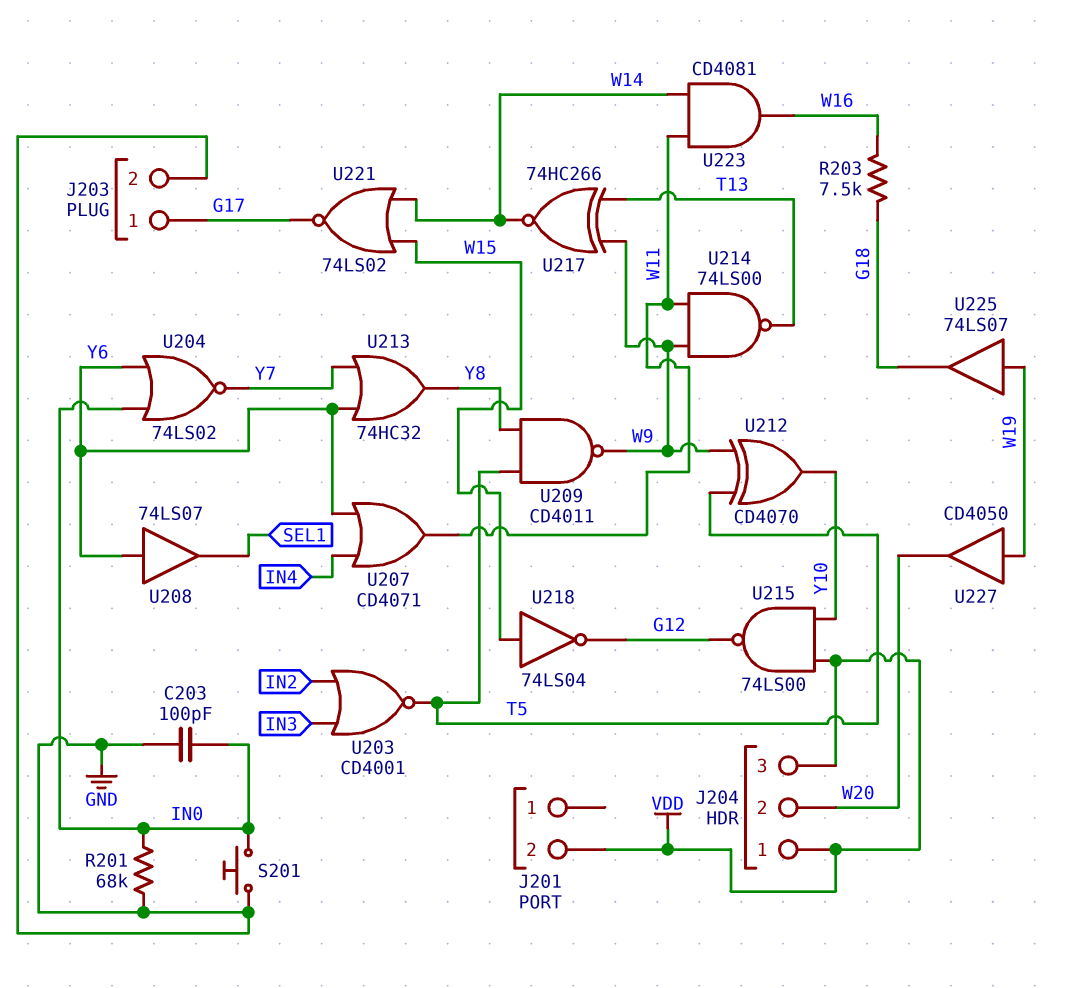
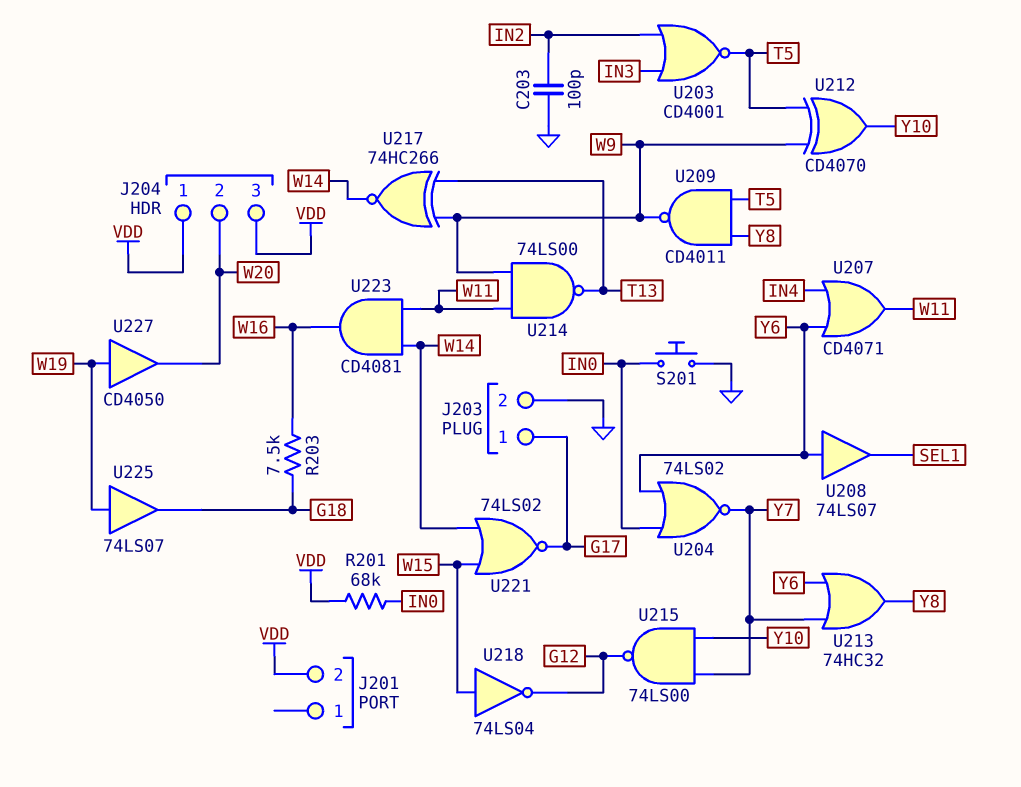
C203: 100pF (GND, IN0) -> 100pF (GND, IN2)
R201: 68k (GND, IN0) -> 68k (IN0, VDD)
U215: NAND 74LS00 (in VDD, in Y10, out G12) -> NAND 74LS00 (in Y7, in Y10, out G12)

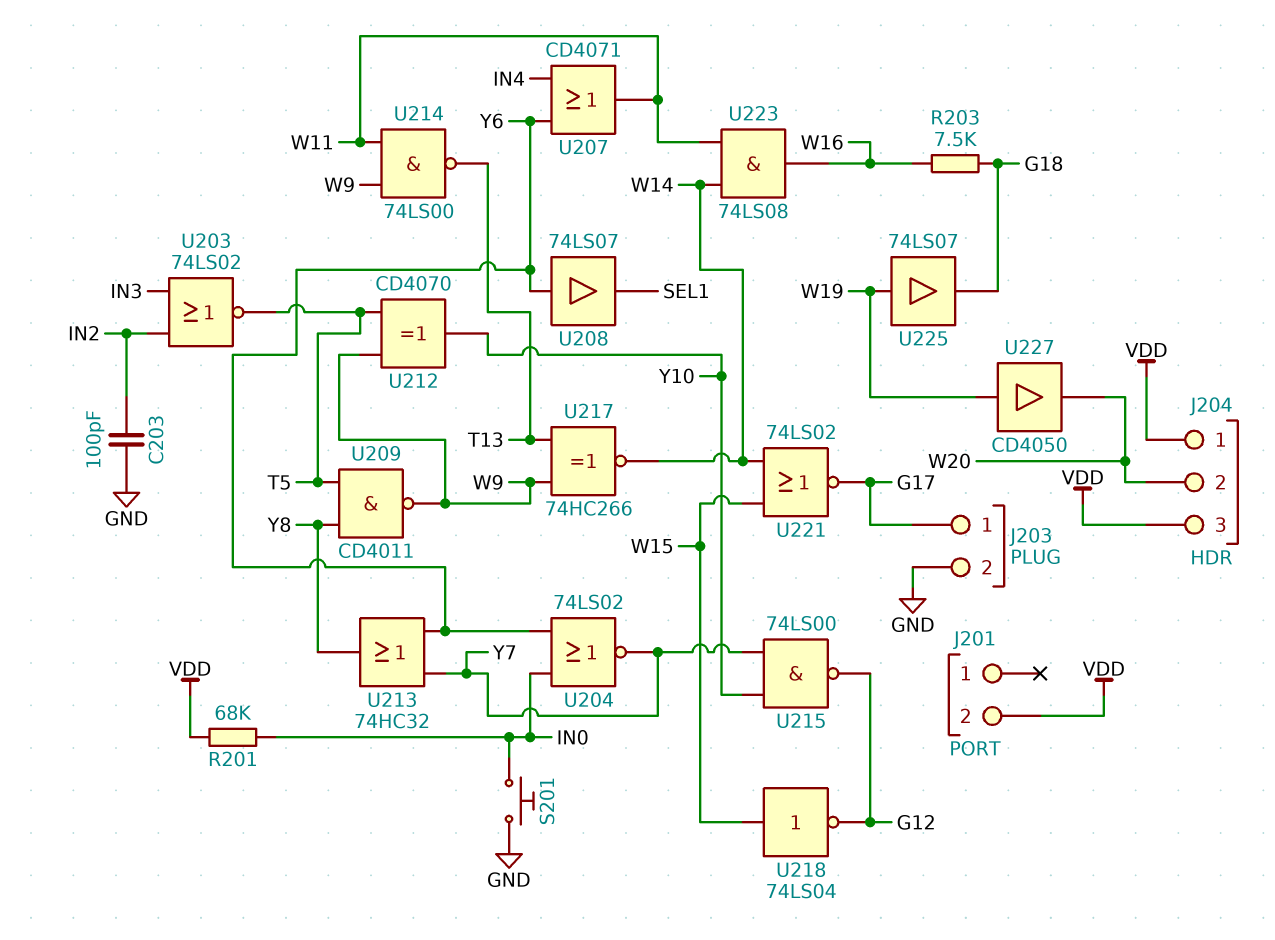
U203: NOR CD4001 (in IN2, in IN3, out T5) -> NOR 74LS02 (in IN2, in IN3, out T5)
U223: AND CD4081 (in W11, in W14, out W16) -> AND 74LS08 (in W11, in W14, out W16)

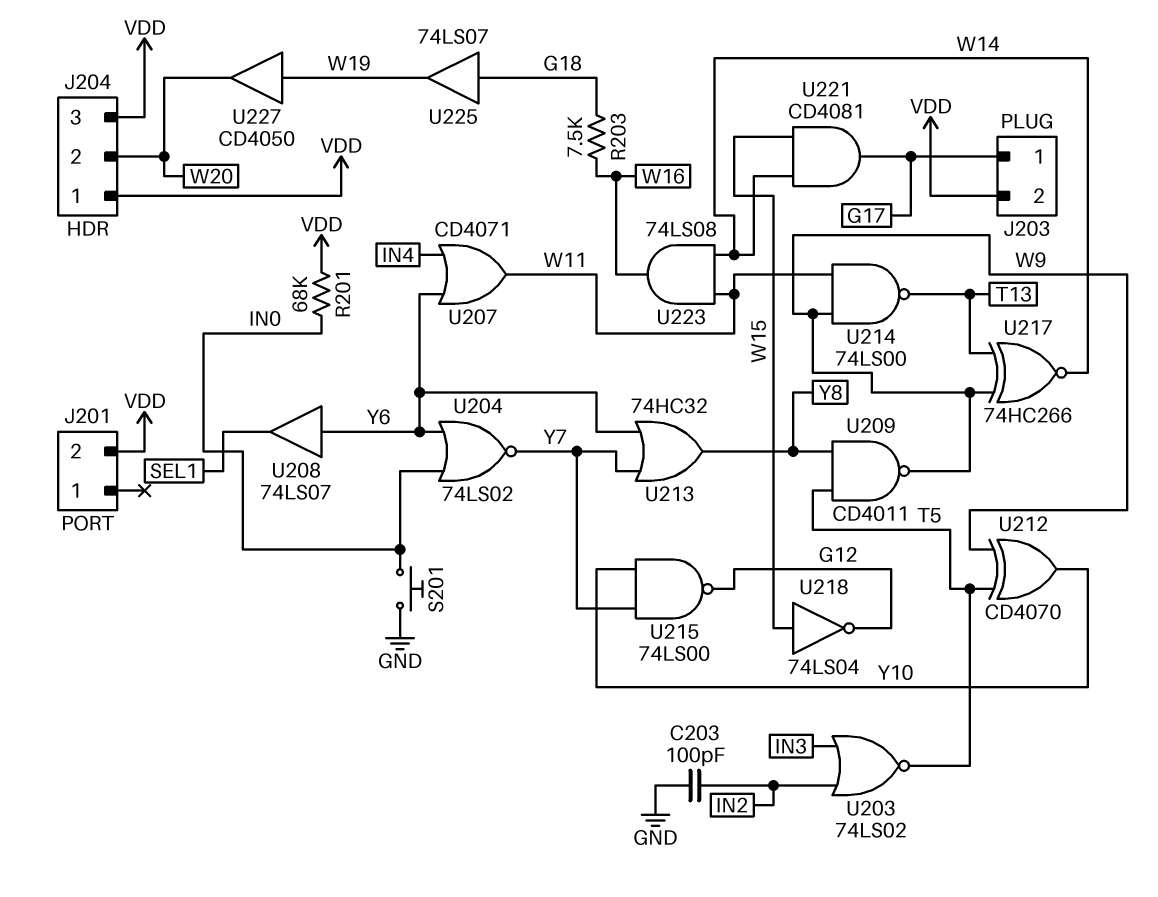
J203 pin 2: GND -> VDD
U221: NOR 74LS02 (in W14, in W15, out G17) -> AND CD4081 (in W14, in W15, out G17)
U225: buffer 74LS07 (in W19, out G18) -> buffer 74LS07 (in G18, out W19)

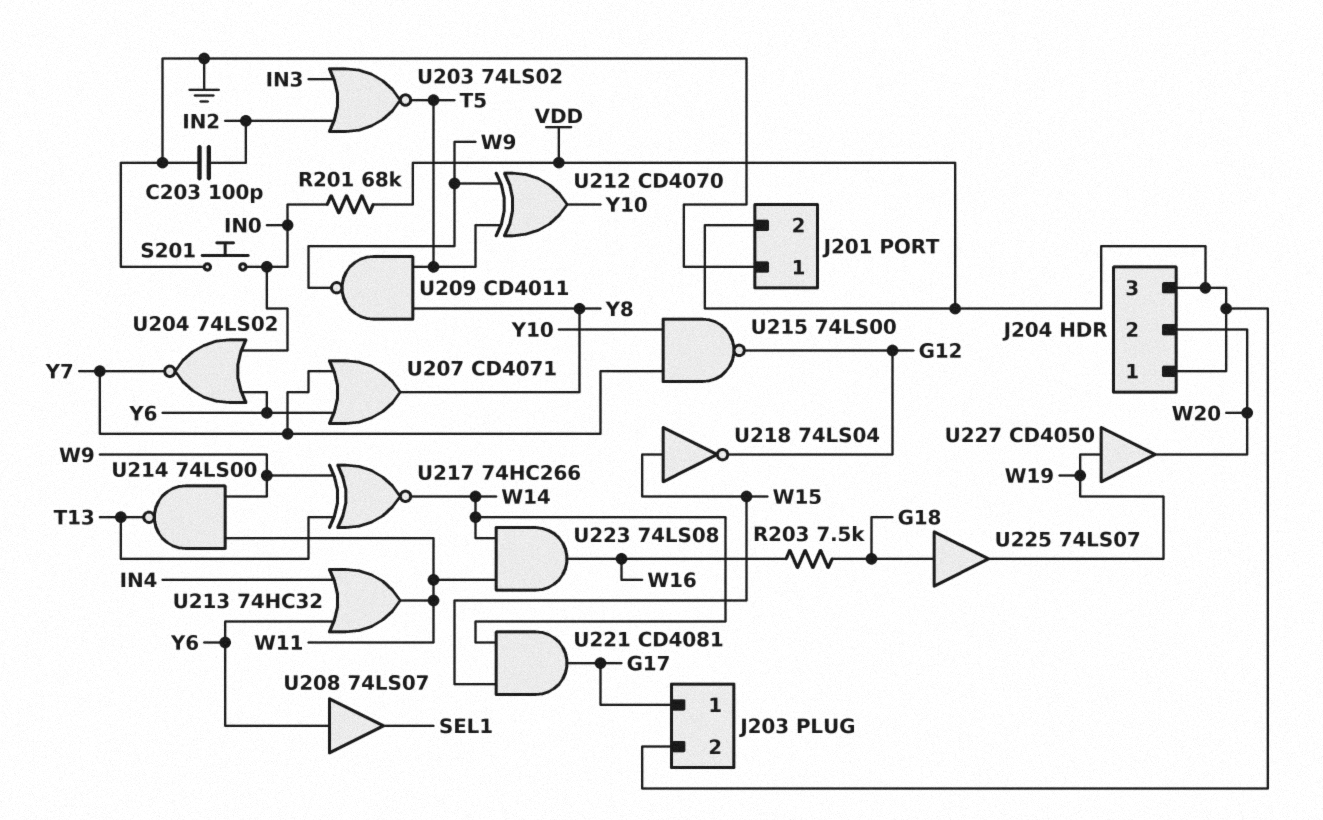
J201 pin 1: none -> GND
U207: OR CD4071 (in IN4, in Y6, out W11) -> OR CD4071 (in Y6, in Y7, out Y8)
U213: OR 74HC32 (in Y6, in Y7, out Y8) -> OR 74HC32 (in IN4, in Y6, out W11)

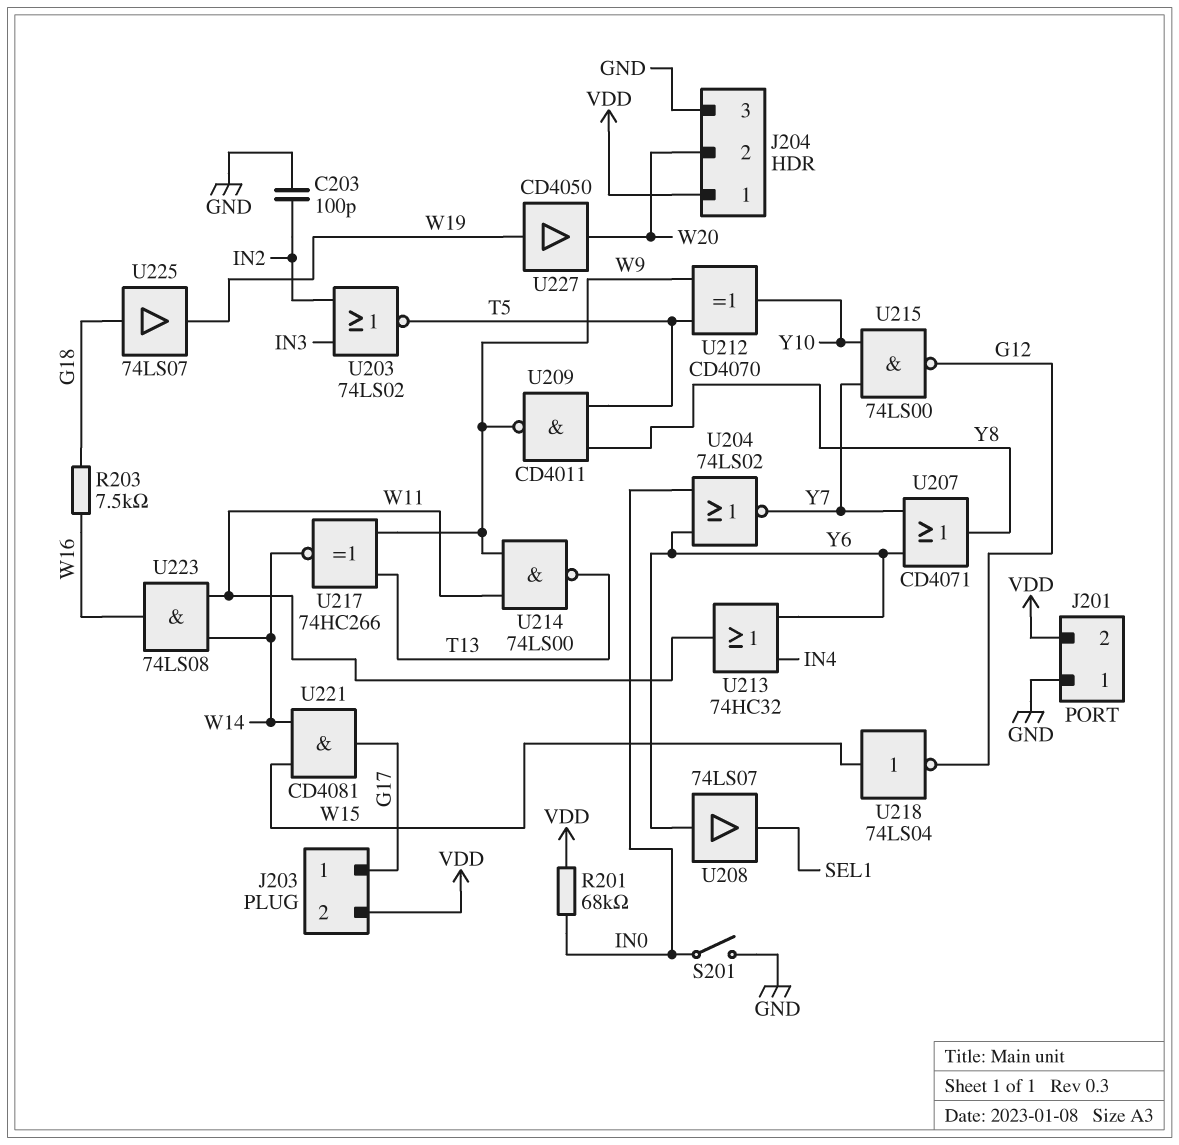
J204 pin 3: VDD -> GND
S201: button (GND, IN0) -> switch (GND, IN0)

